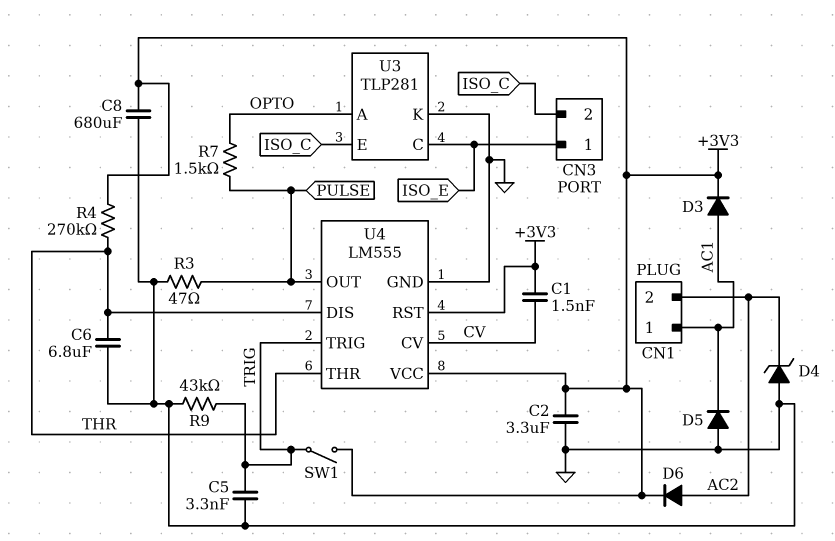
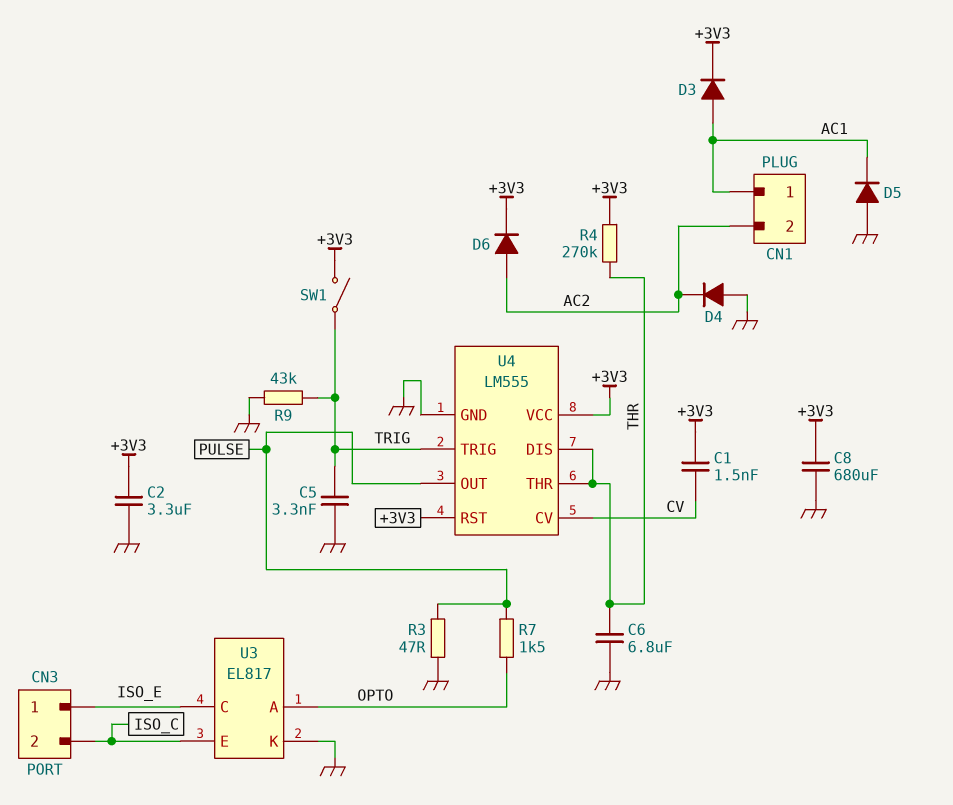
D4: zener (A GND, K AC2) -> diode (A GND, K AC2)
U3: TLP281 -> EL817

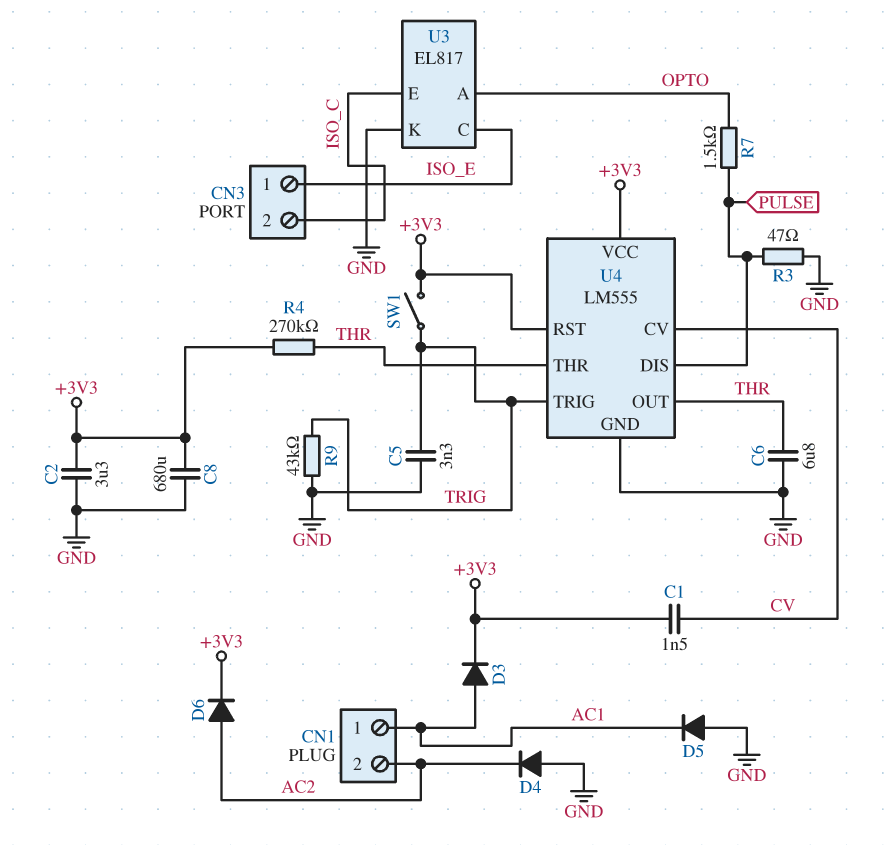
U4 pin DIS: THR -> PULSE
U4 pin OUT: PULSE -> THR

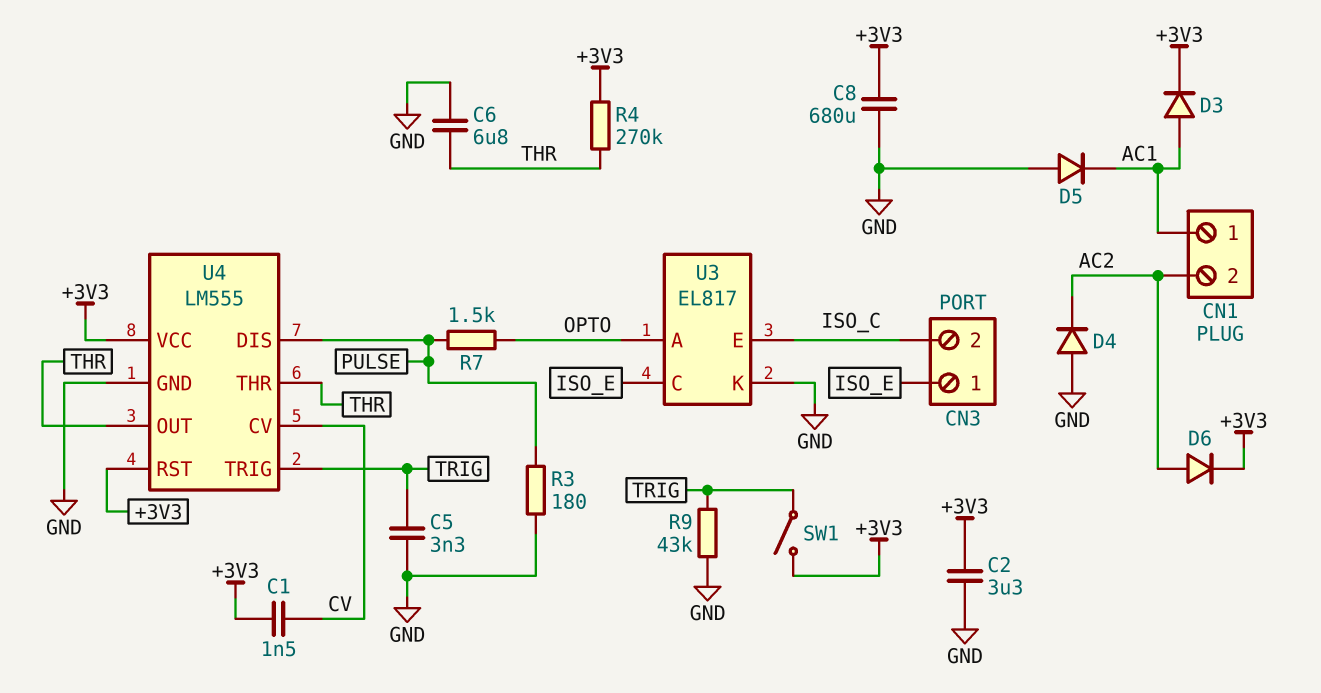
R3: 47 (GND, PULSE) -> 180 (GND, PULSE)

